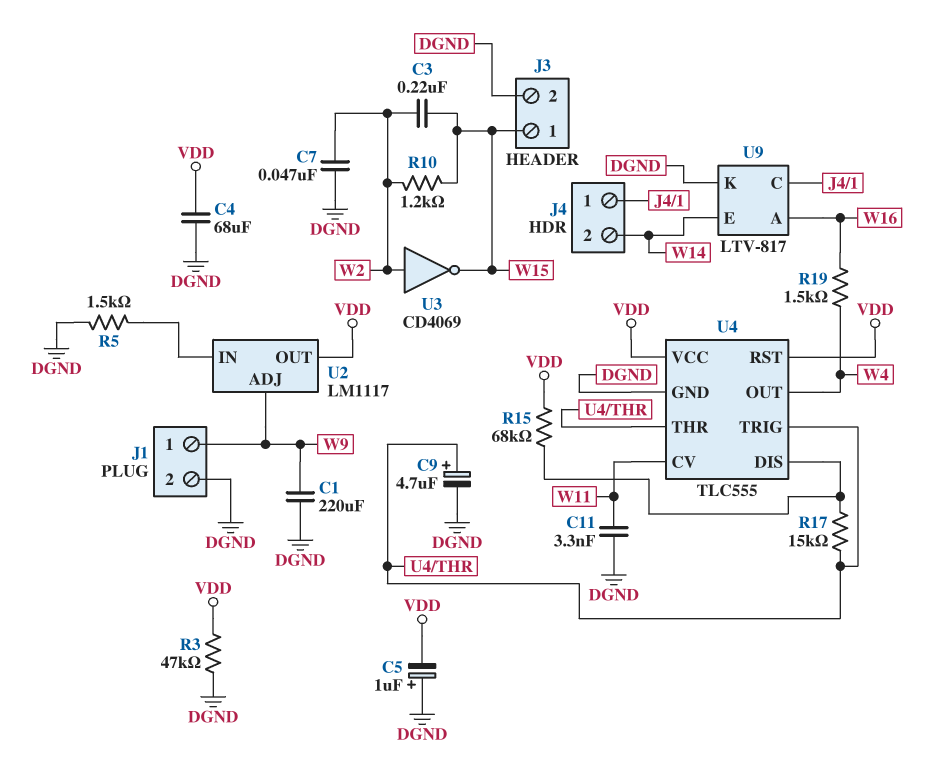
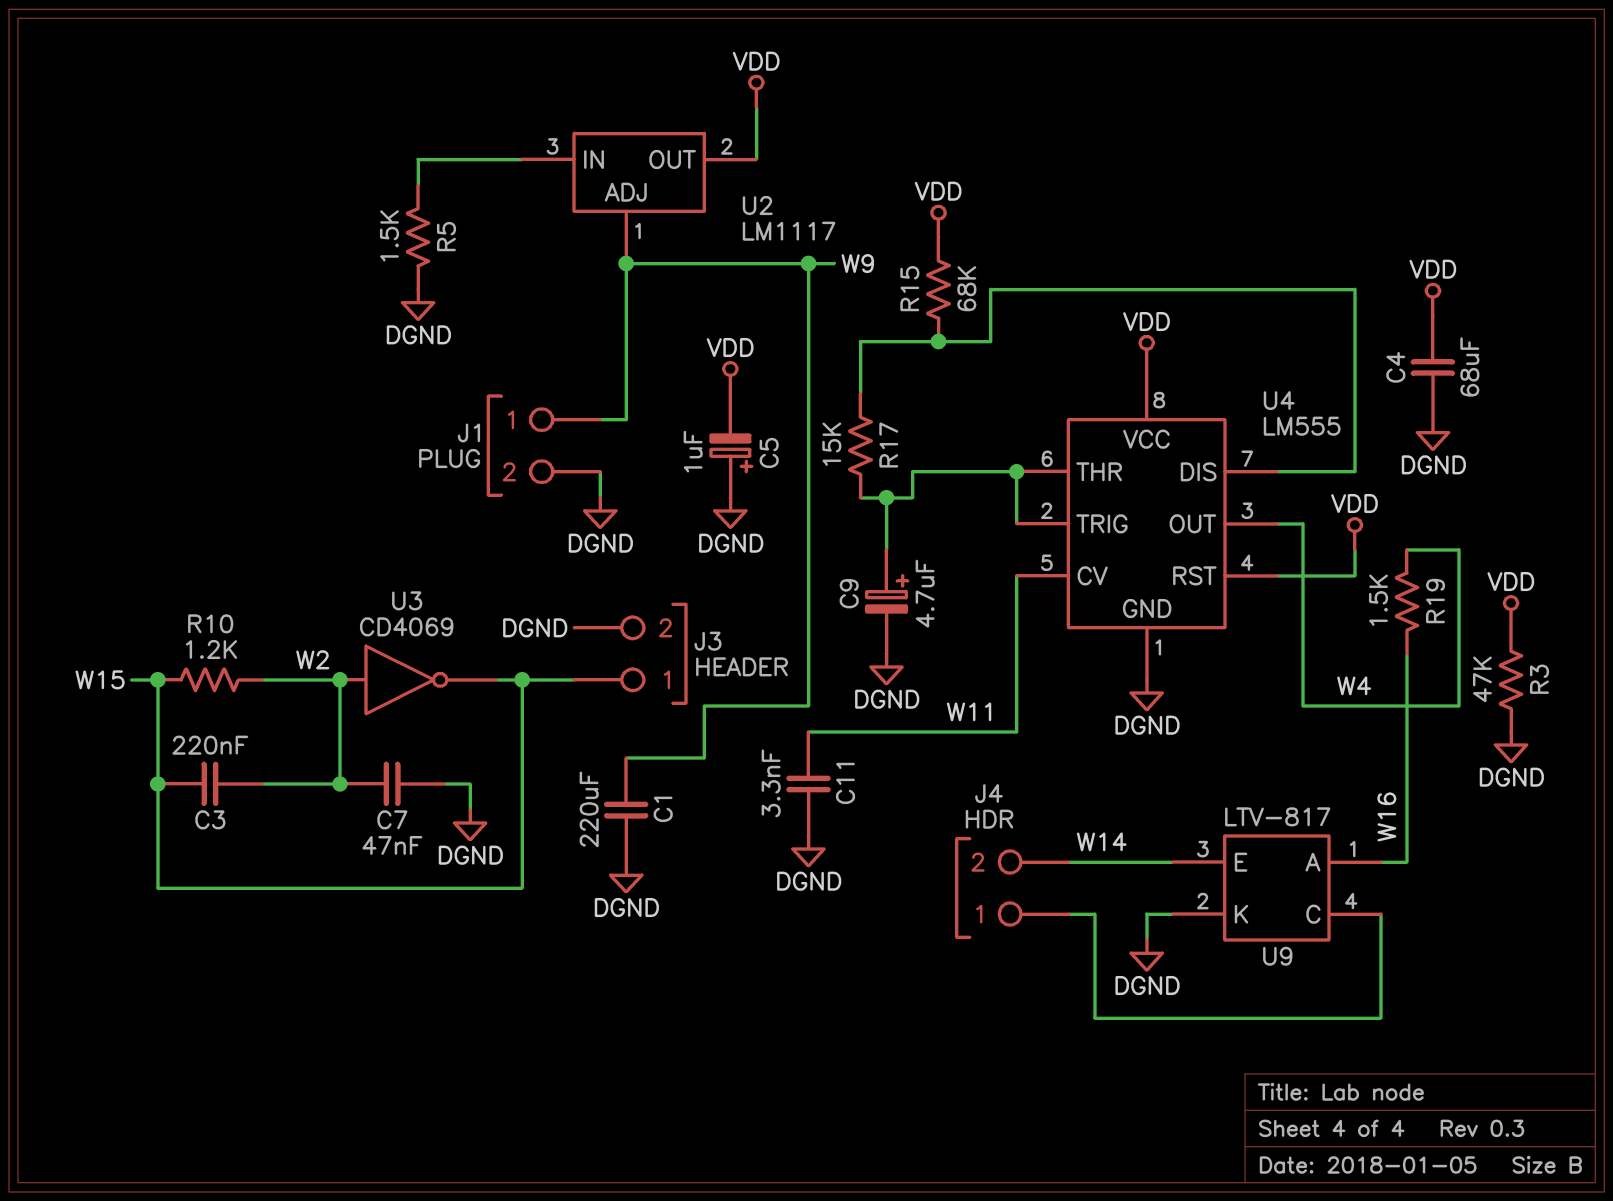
U4: TLC555 -> LM555

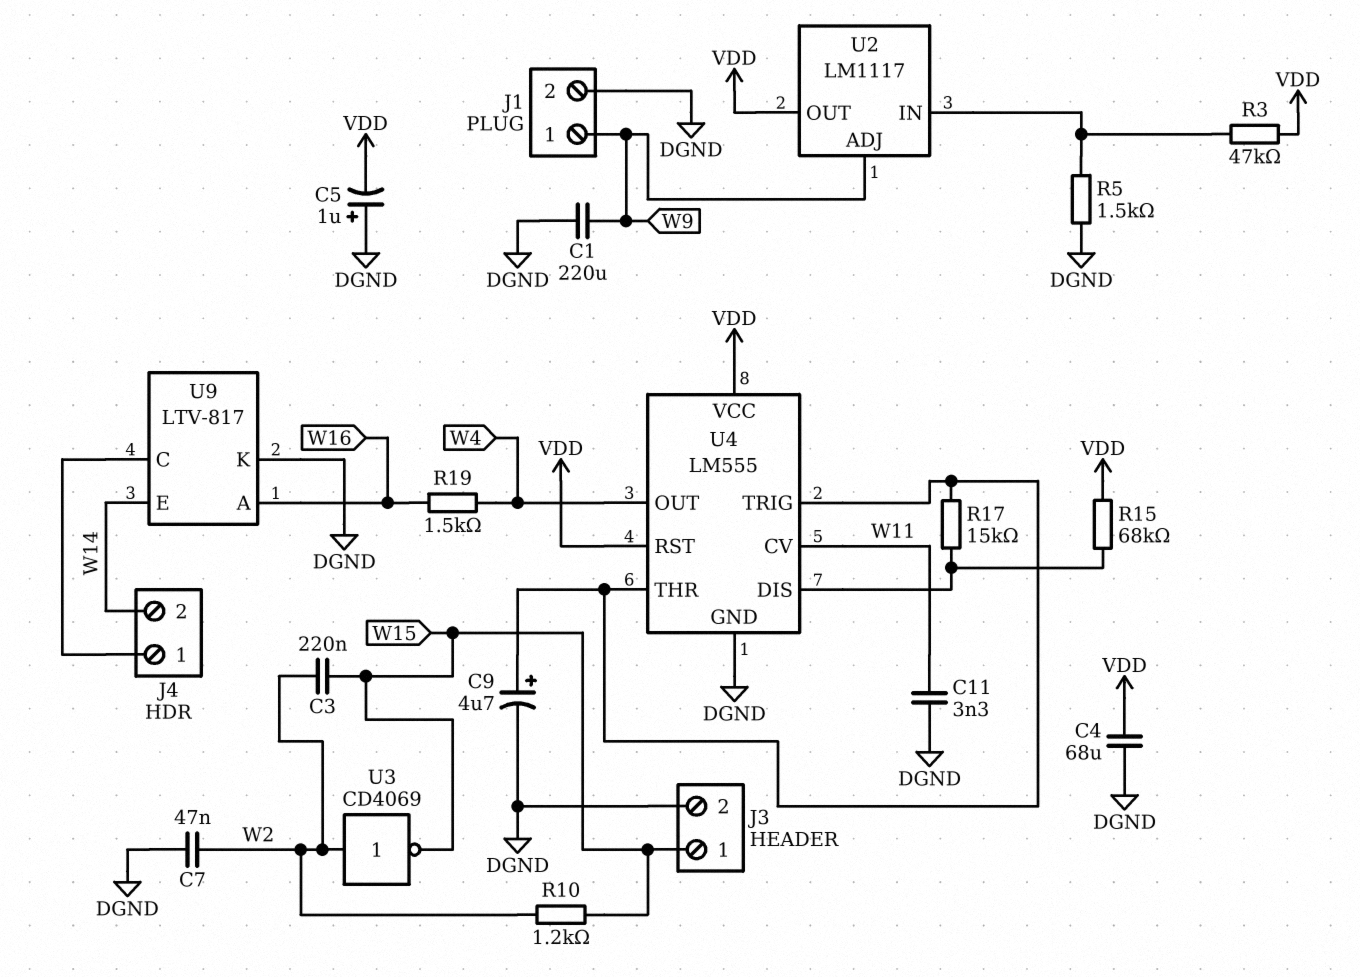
R3: 47k (DGND, VDD) -> 47k (U2/IN, VDD)

